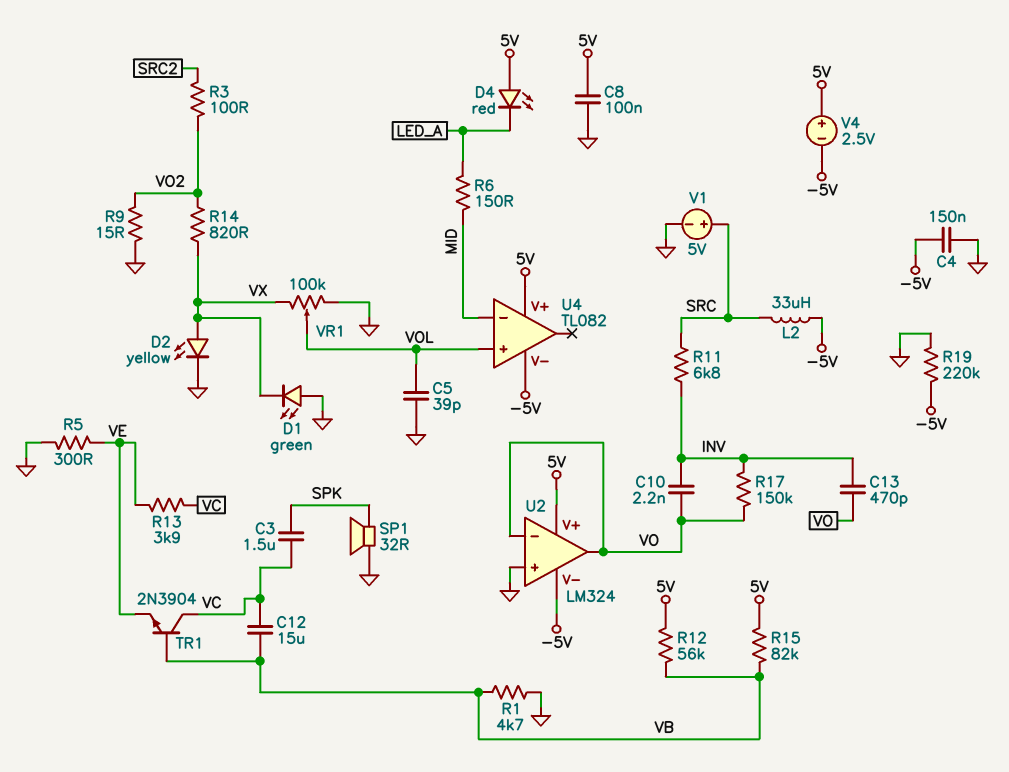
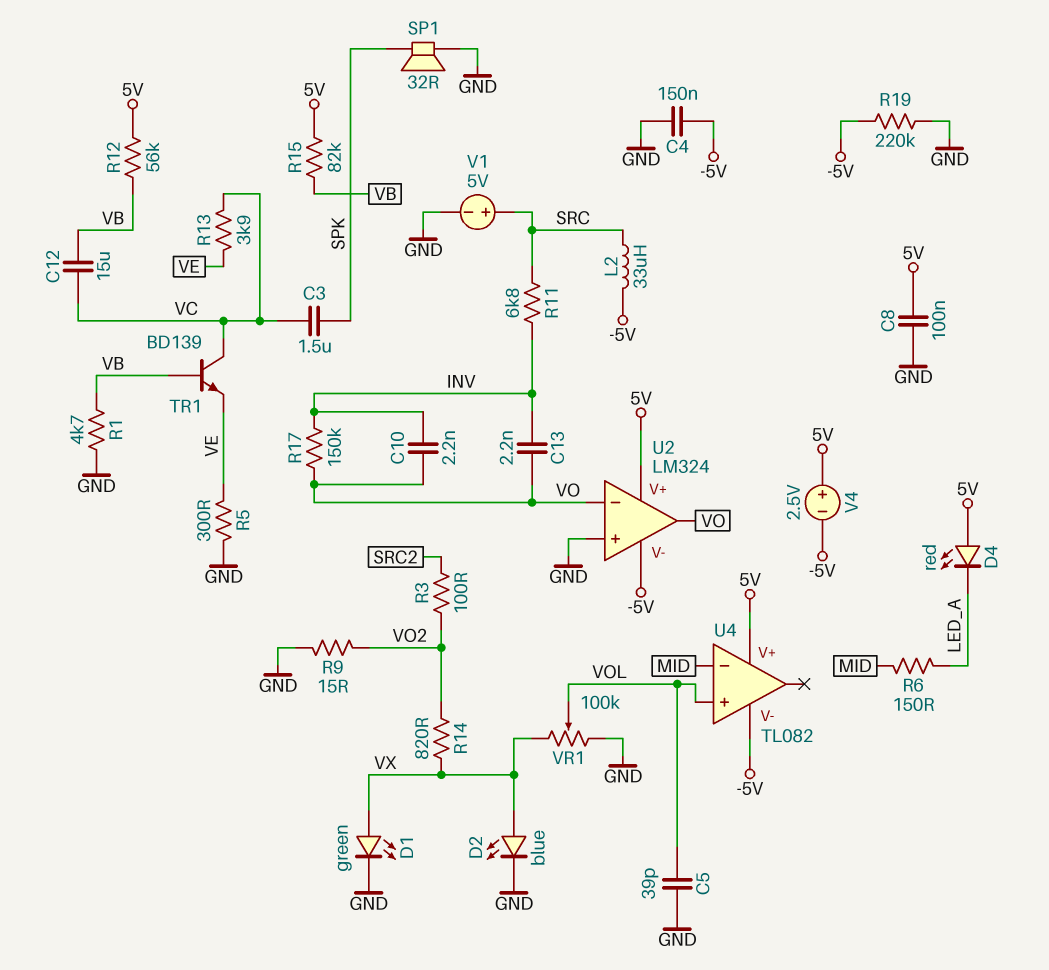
C13: 470pF (INV, VO) -> 2.2nF (INV, VO)
D1: LED green (A GND, K VX) -> LED green (A VX, K GND)
D2: LED yellow (A VX, K GND) -> LED blue (A VX, K GND)
TR1: NPN 2N3904 (B VB, C VC, E VE) -> NPN BD139 (B VB, C VC, E VE)

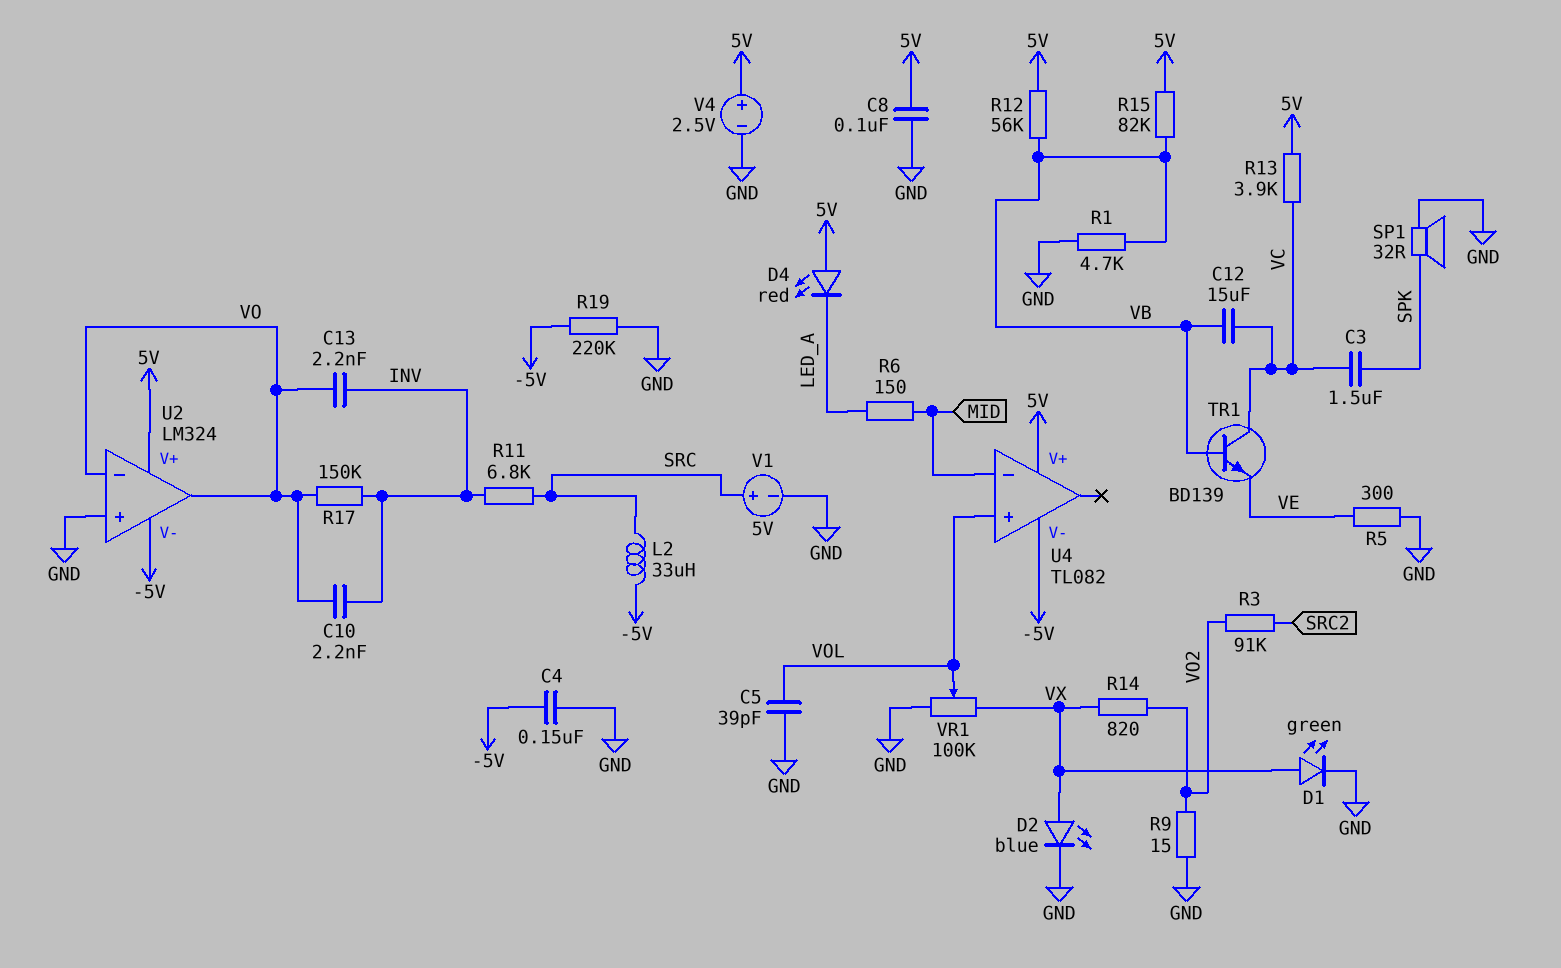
R3: 100 (SRC2, VO2) -> 91k (SRC2, VO2)
R13: 3.9k (VC, VE) -> 3.9k (5V, VC)
V4: 2.5V (plus 5V, minus -5V) -> 2.5V (plus 5V, minus GND)

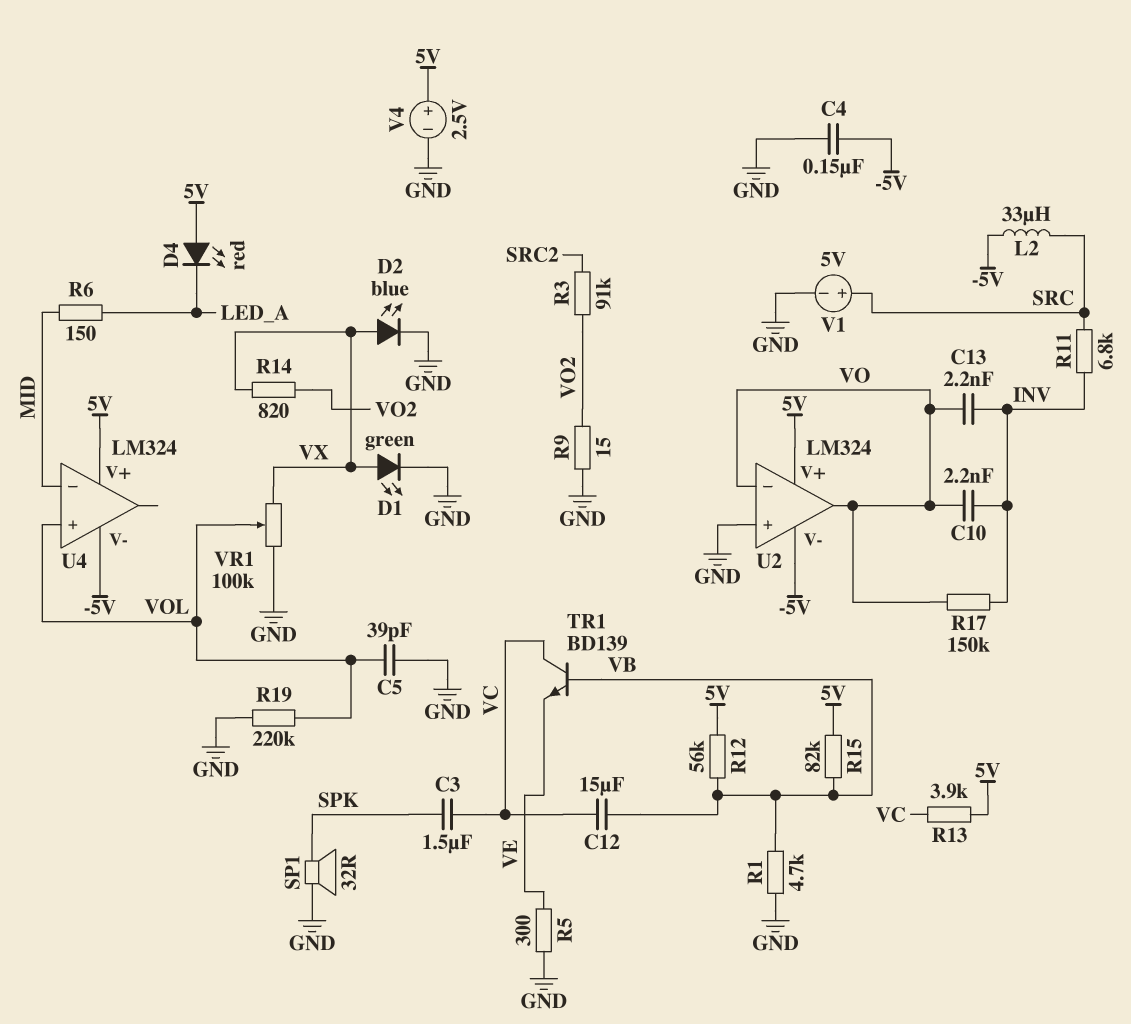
C8: 100nF (5V, GND) -> none
R19: 220k (-5V, GND) -> 220k (GND, VOL)
U4: TL082 -> LM324

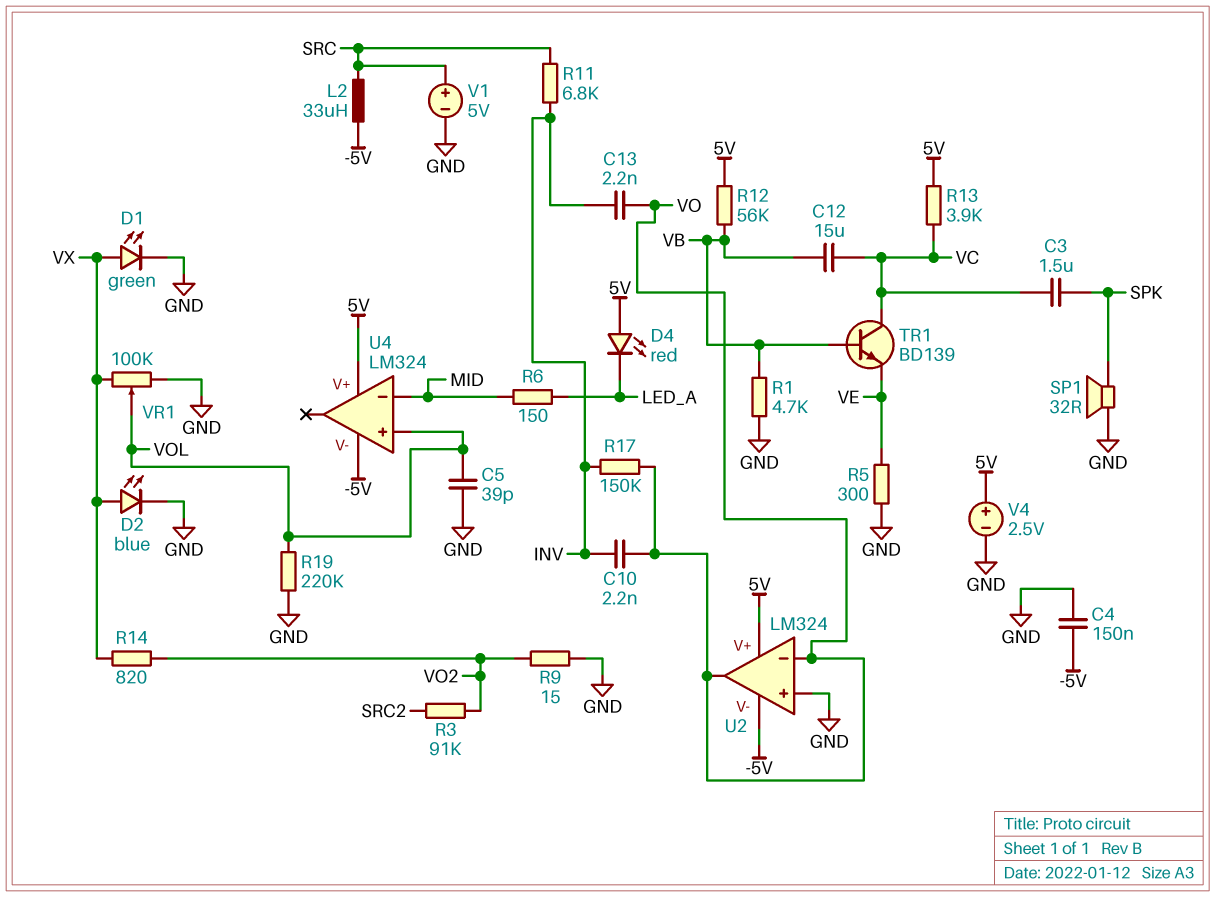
R15: 82k (5V, VB) -> none

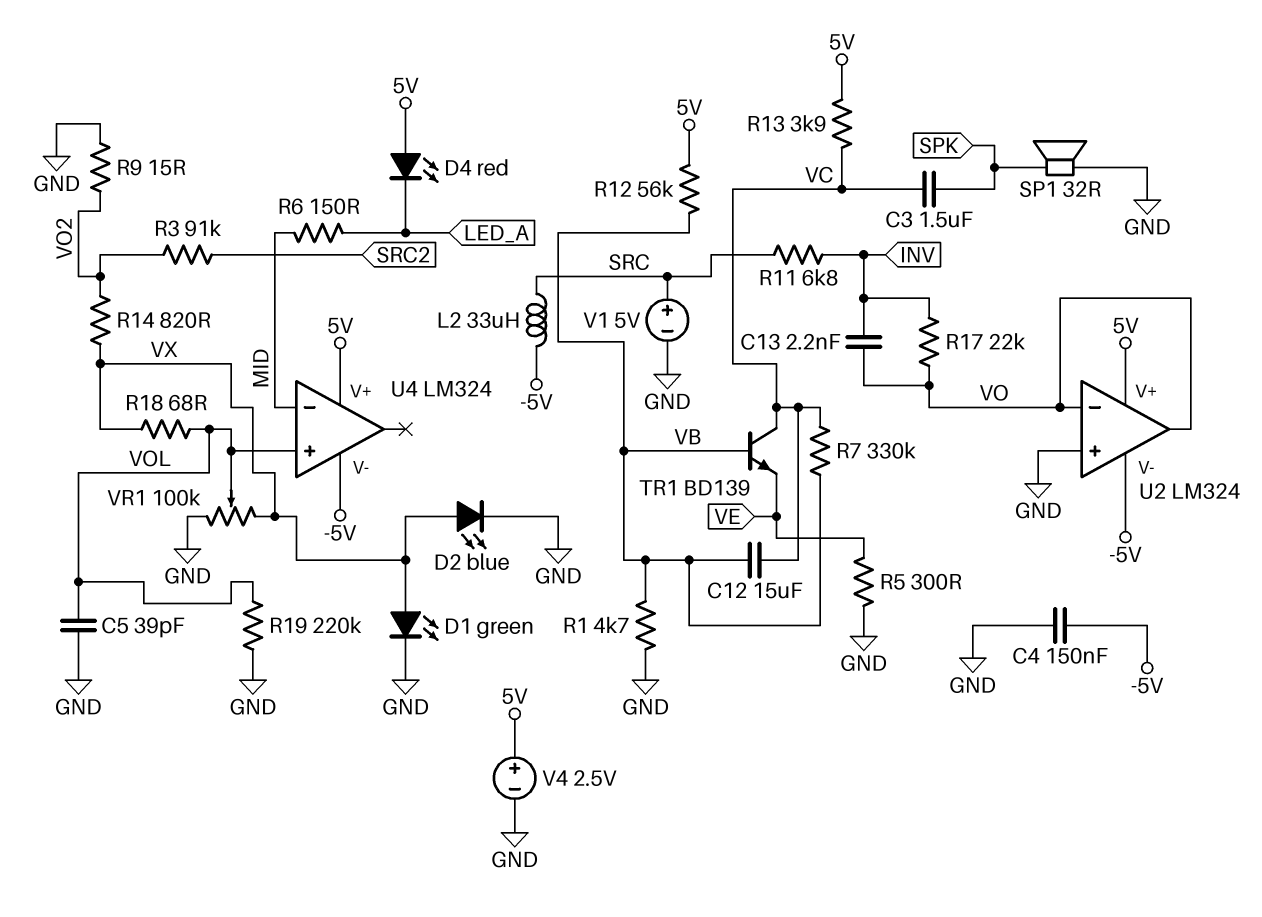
C10: 2.2nF (INV, VO) -> none
R7: none -> 330k (VB, VC)
R17: 150k (INV, VO) -> 22k (INV, VO)
R18: none -> 68 (VOL, VX)

